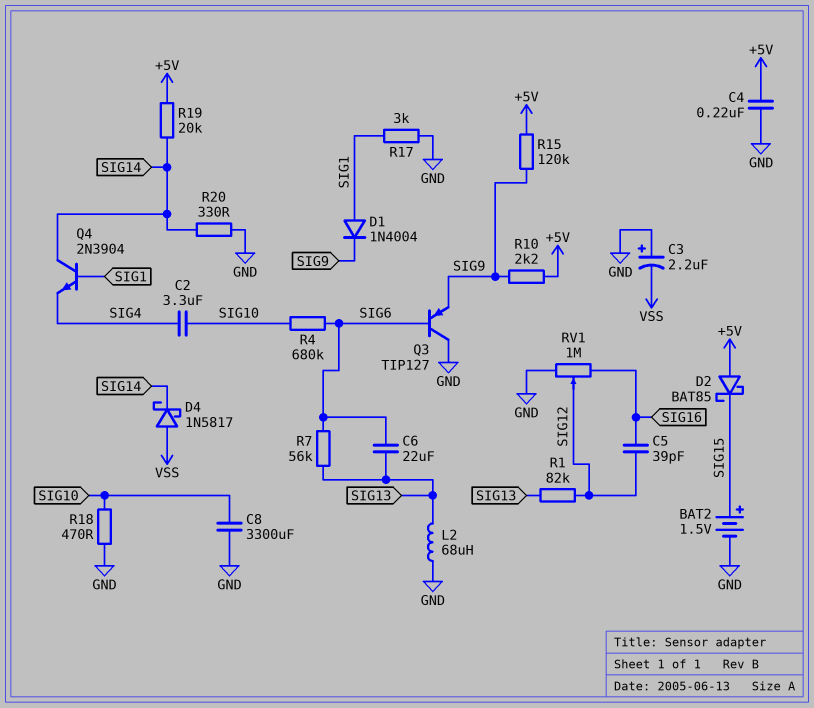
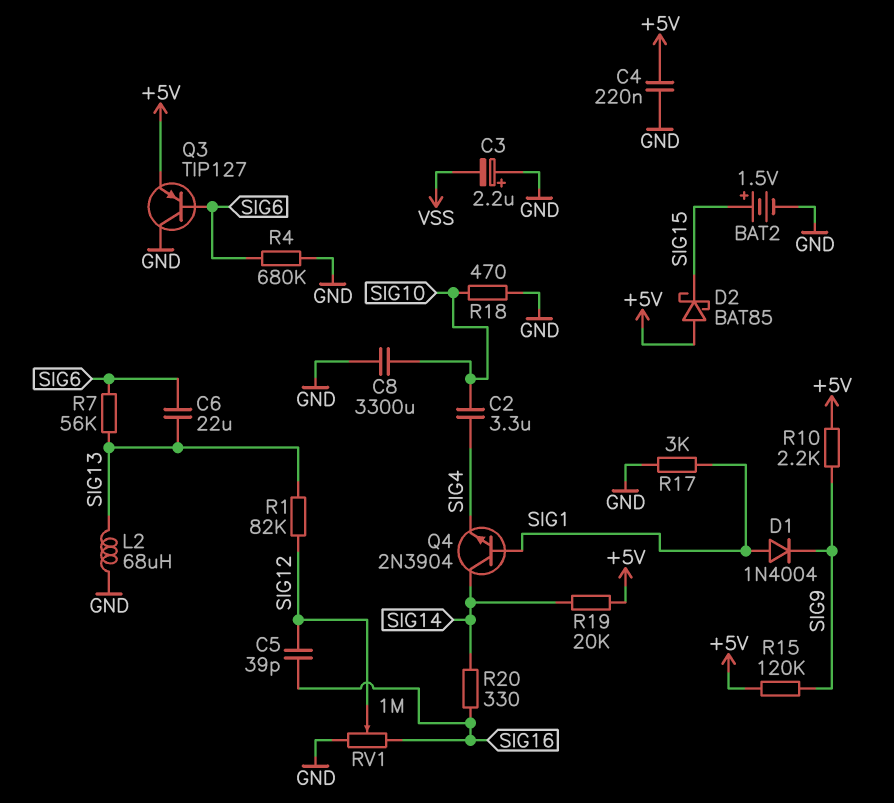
D4: schottky 1N5817 (A VSS, K SIG14) -> none
Q3: PNP TIP127 (B SIG6, C GND, E SIG9) -> PNP TIP127 (B SIG6, C GND, E +5V)
R4: 680k (SIG6, SIG10) -> 680k (GND, SIG6)
R20: 330 (GND, SIG14) -> 330 (SIG14, SIG16)

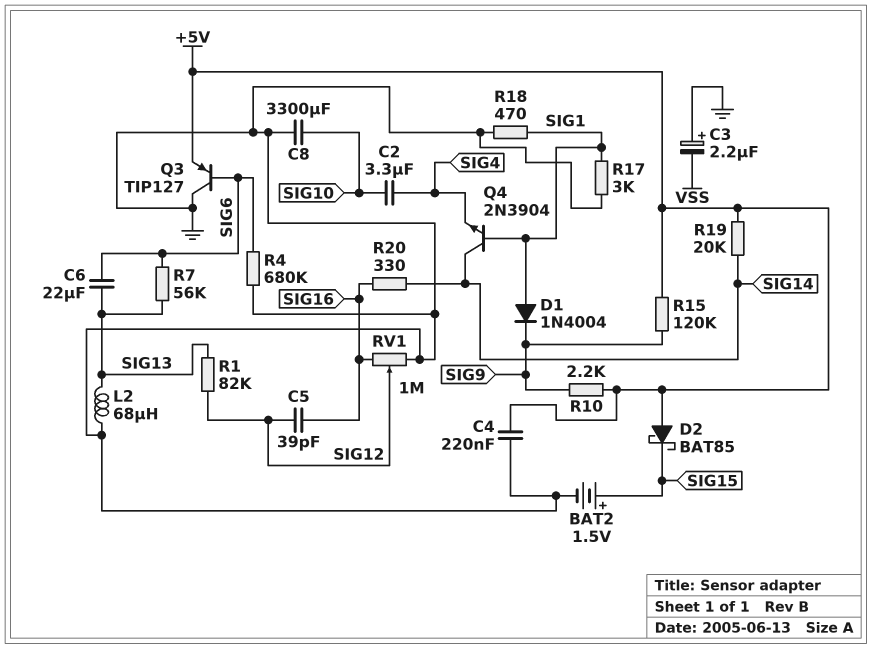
R18: 470 (GND, SIG10) -> 470 (GND, SIG1)

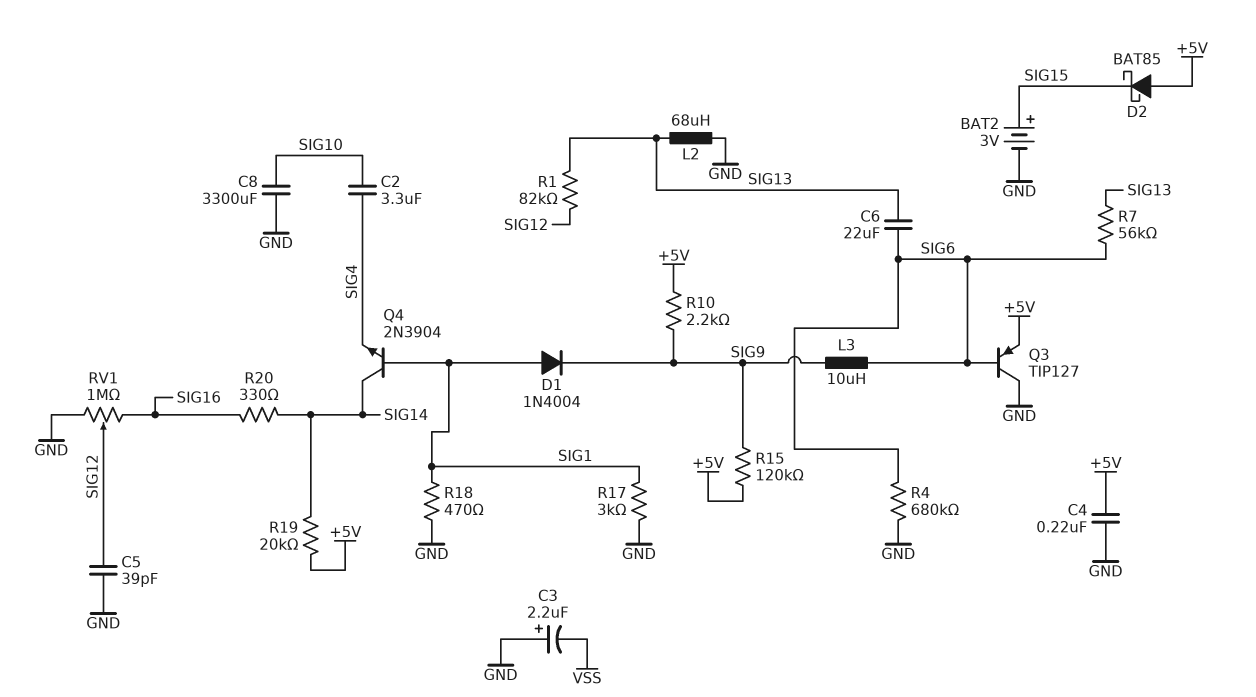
BAT2: 1.5V (plus SIG15, minus GND) -> 3V (plus SIG15, minus GND)
C5: 39pF (SIG12, SIG16) -> 39pF (GND, SIG12)
L3: none -> 10uH (SIG6, SIG9)

